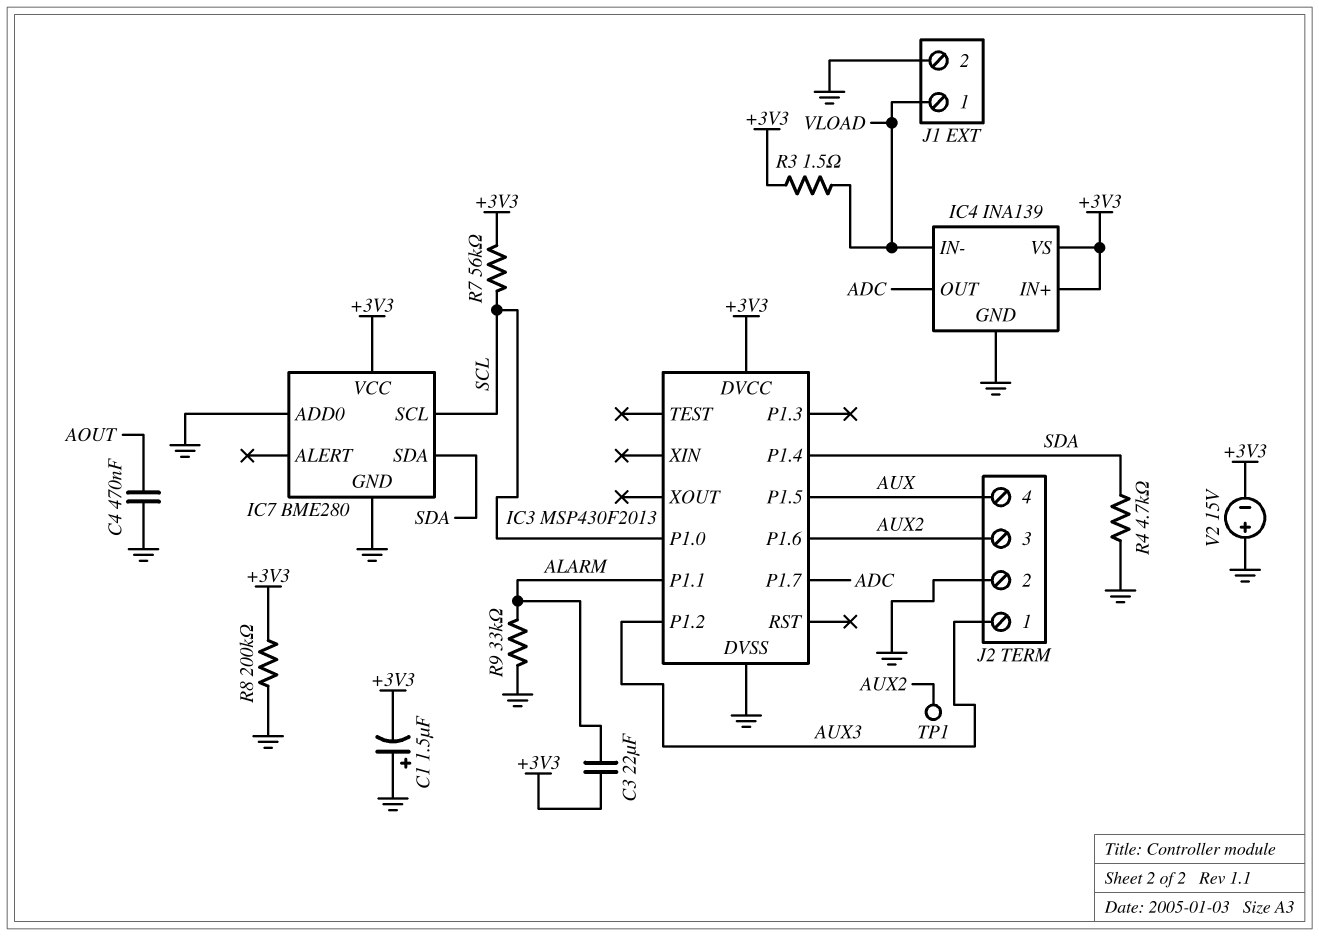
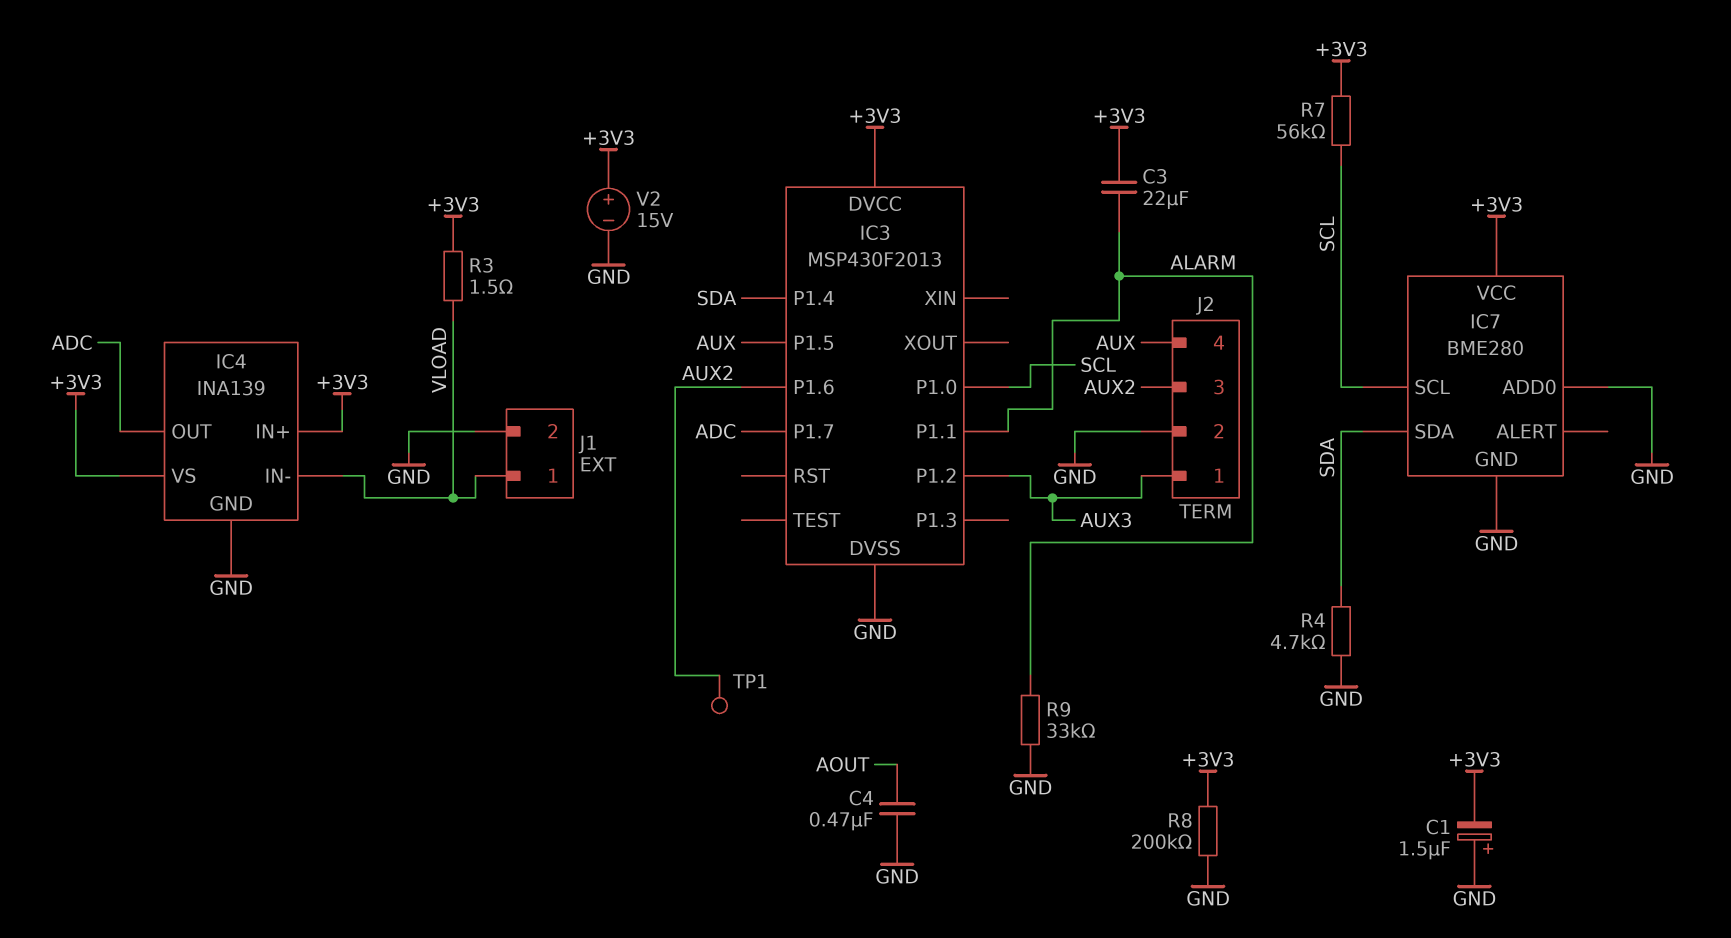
V2: 15V (plus GND, minus +3V3) -> 15V (plus +3V3, minus GND)

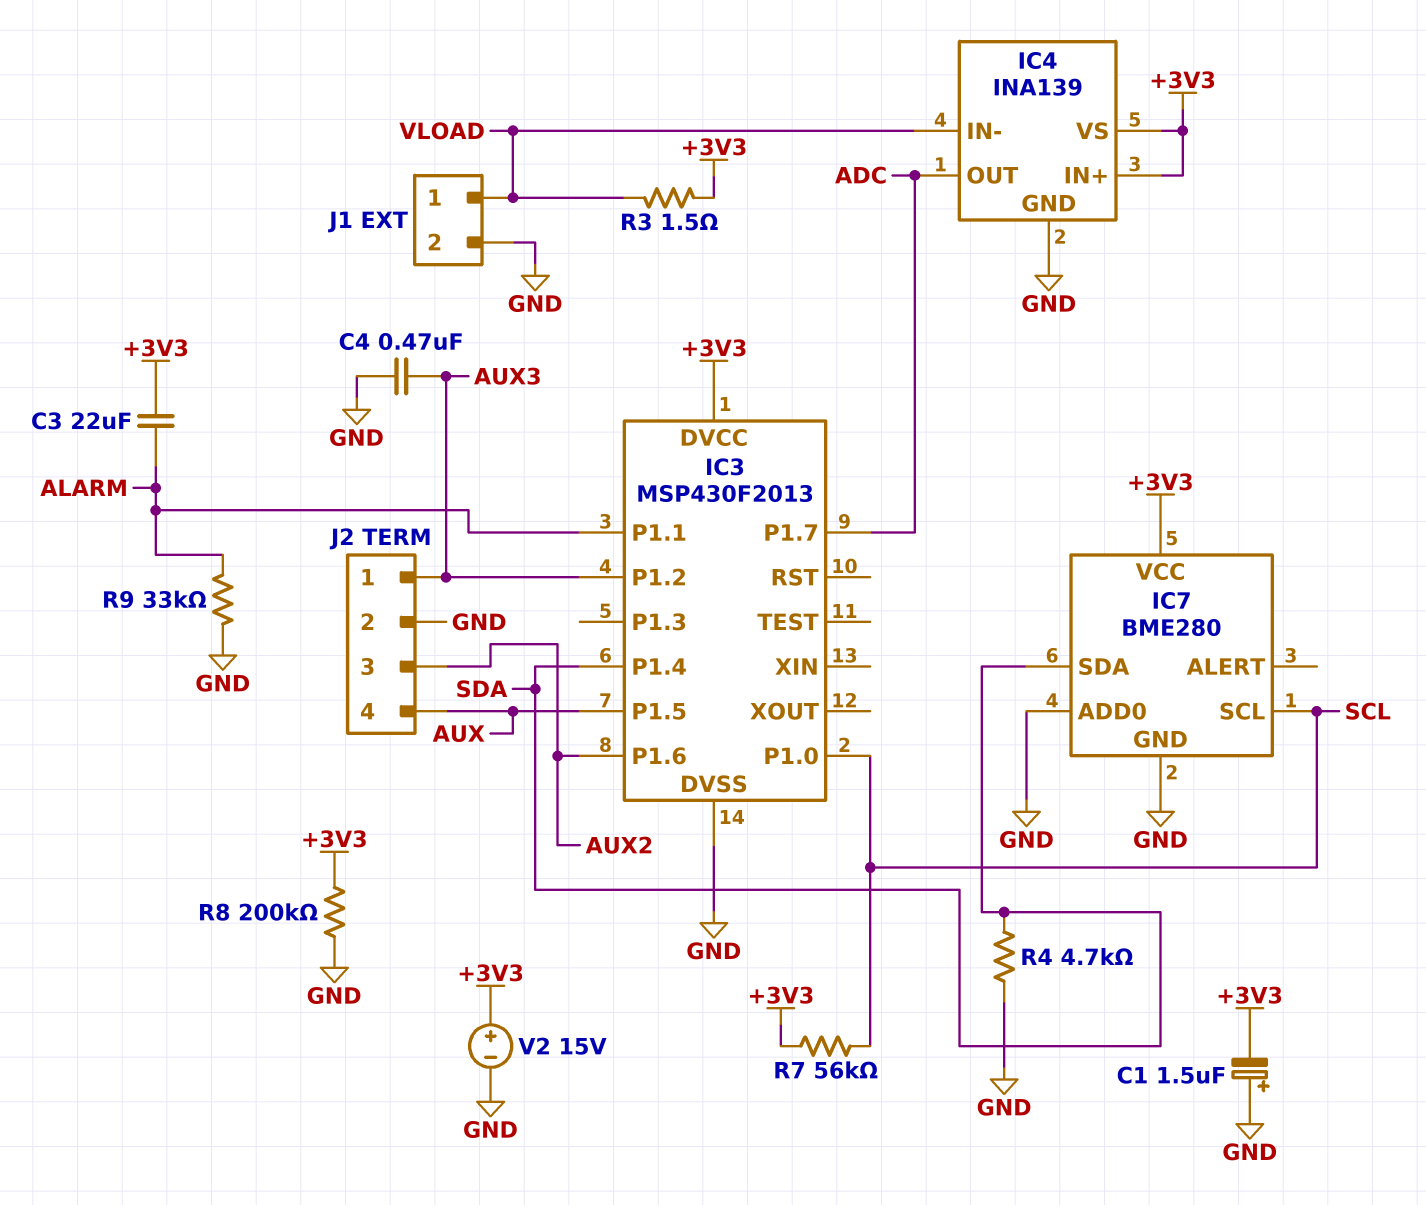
C4: 470nF (AOUT, GND) -> 470nF (AUX3, GND)
TP1: test point (AUX2) -> none

